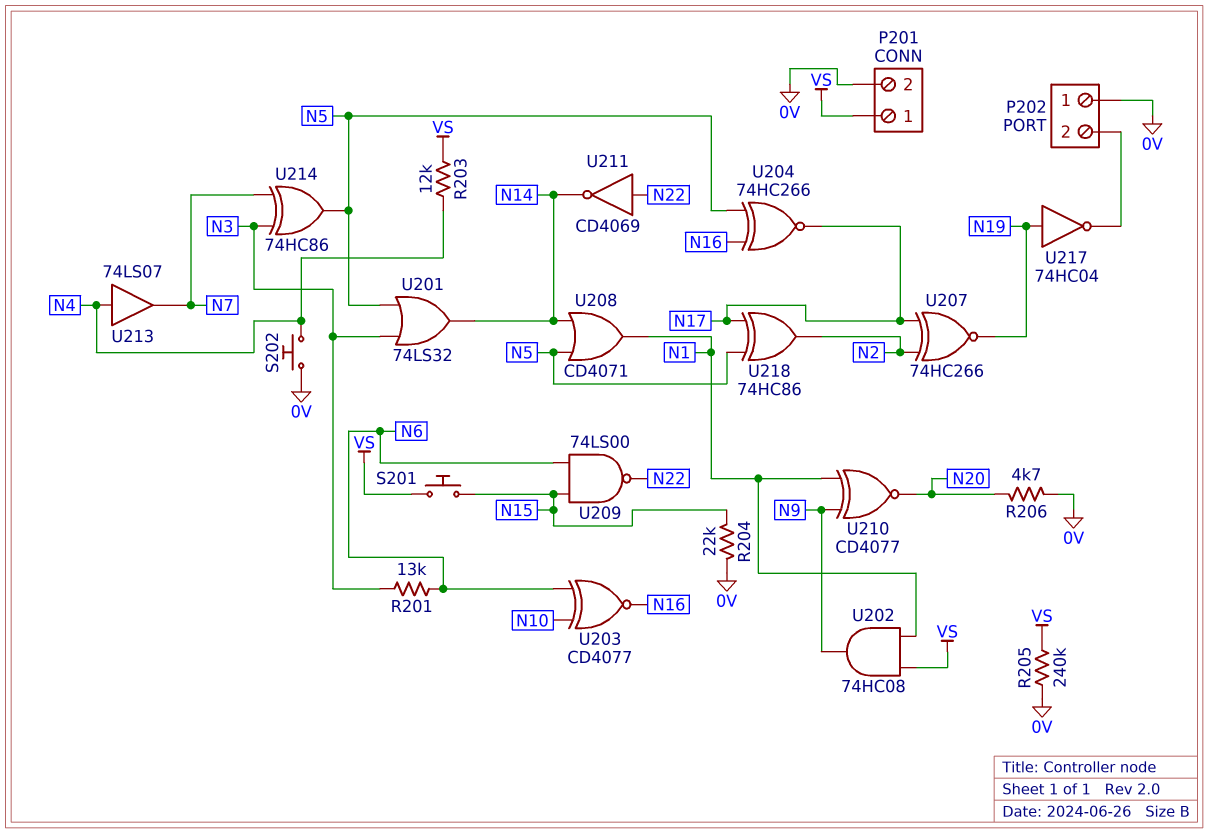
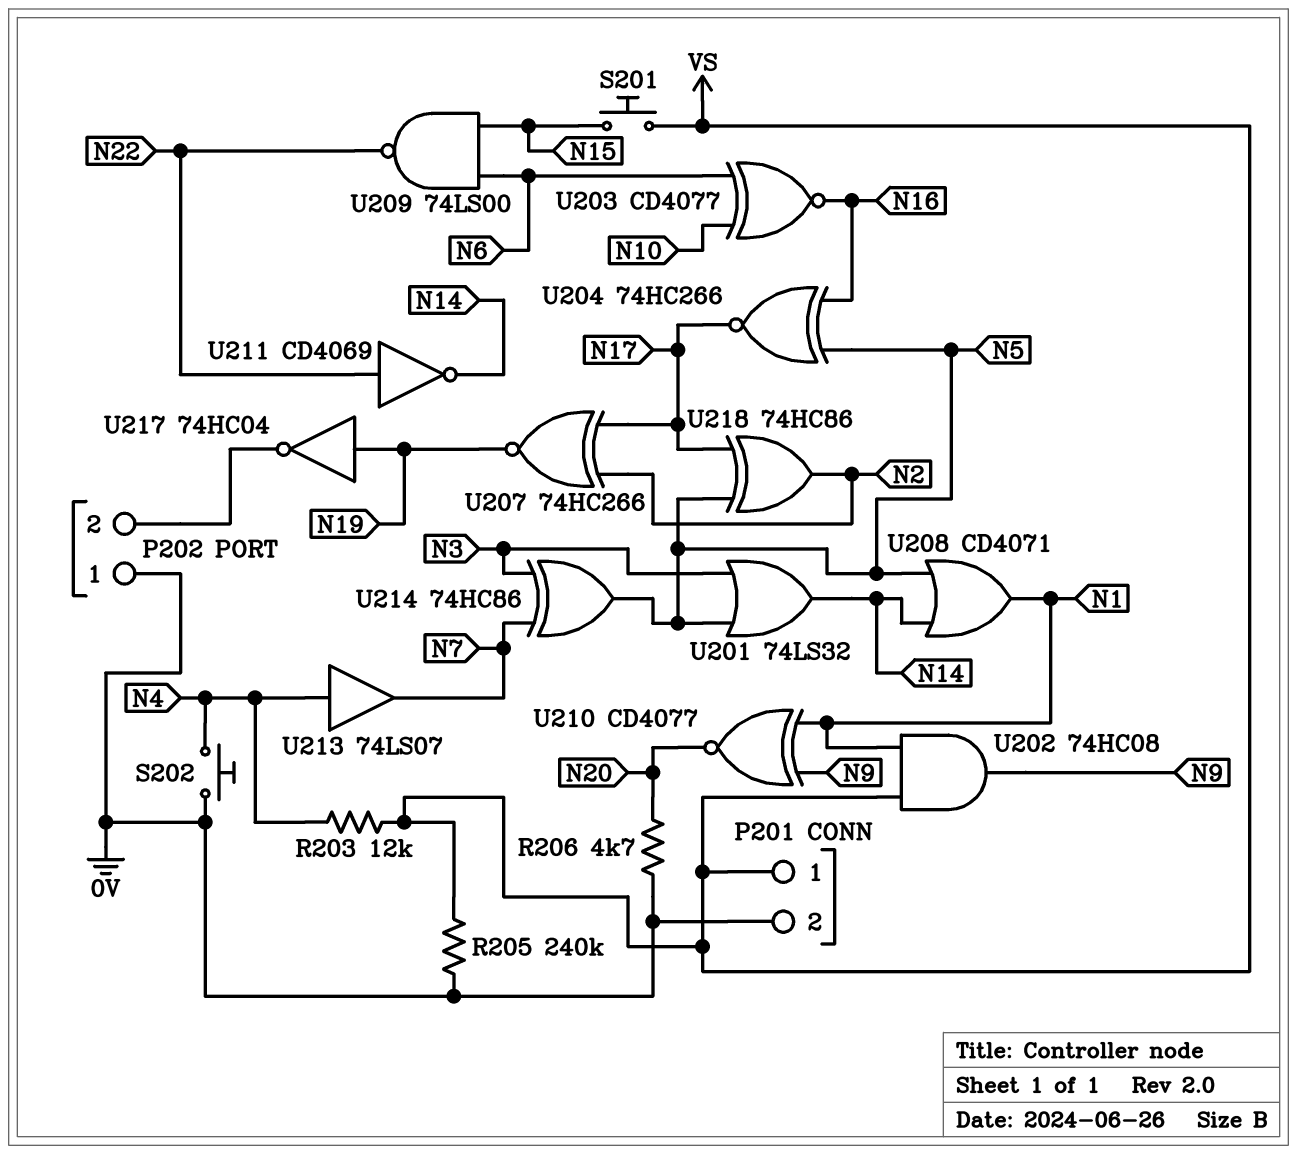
R201: 13k (N3, N6) -> none
R204: 22k (0V, N15) -> none

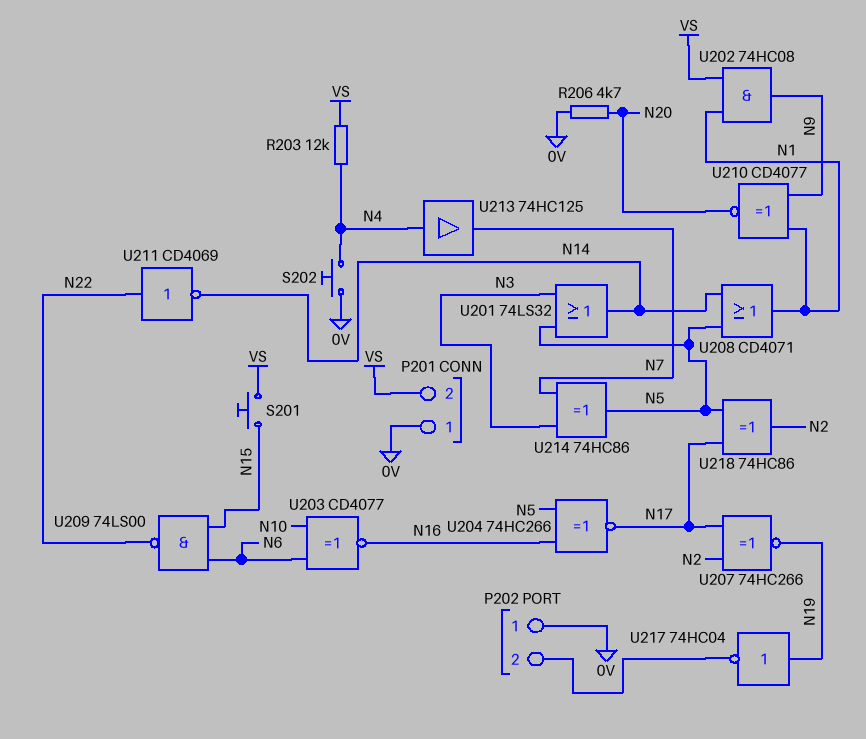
P201 pin 1: VS -> 0V
P201 pin 2: 0V -> VS
R205: 240k (0V, VS) -> none
U213: buffer 74LS07 (in N4, out N7) -> buffer 74HC125 (in N4, out N7)

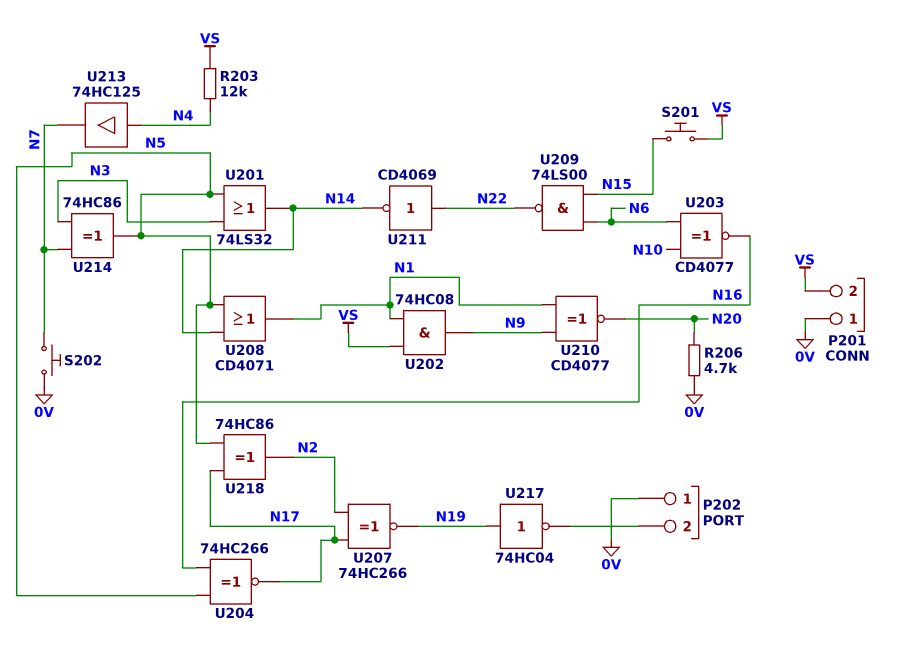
S202: button (0V, N4) -> button (0V, N7)

